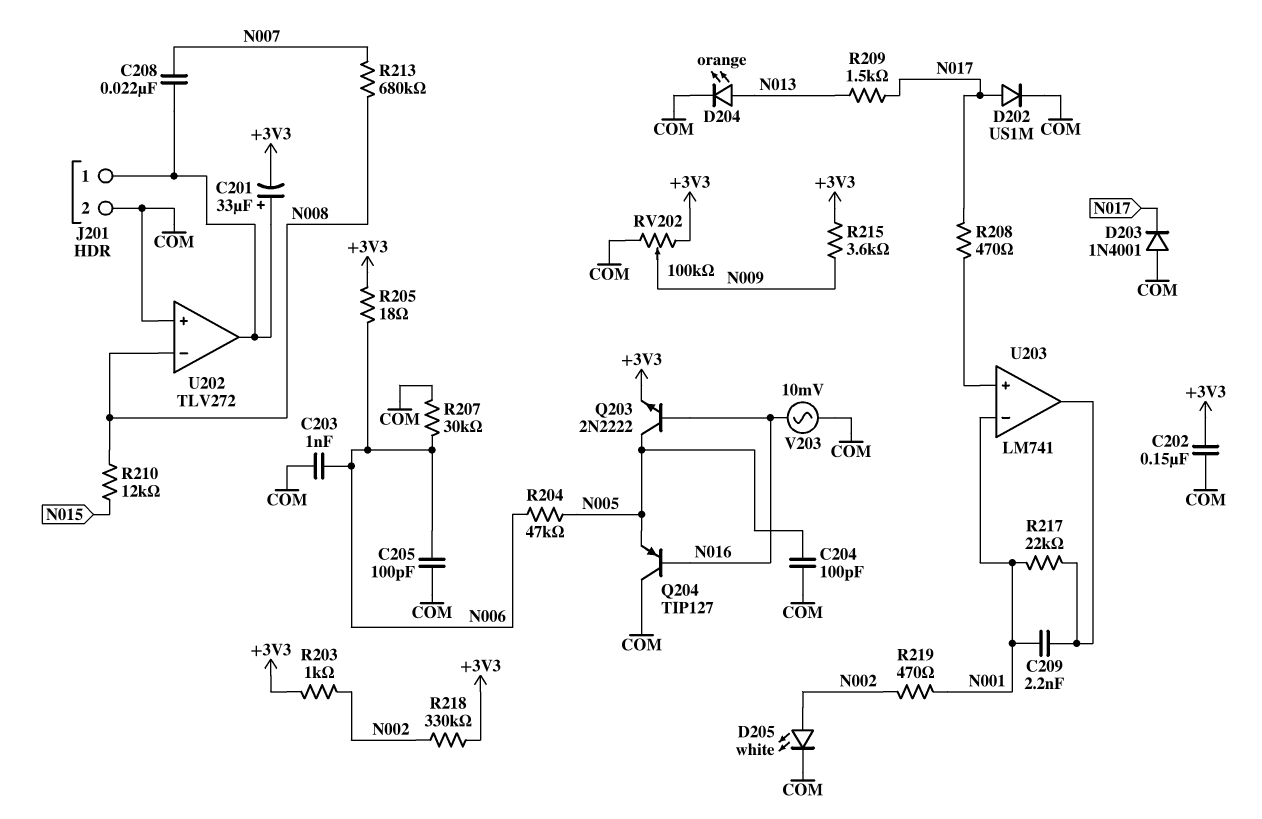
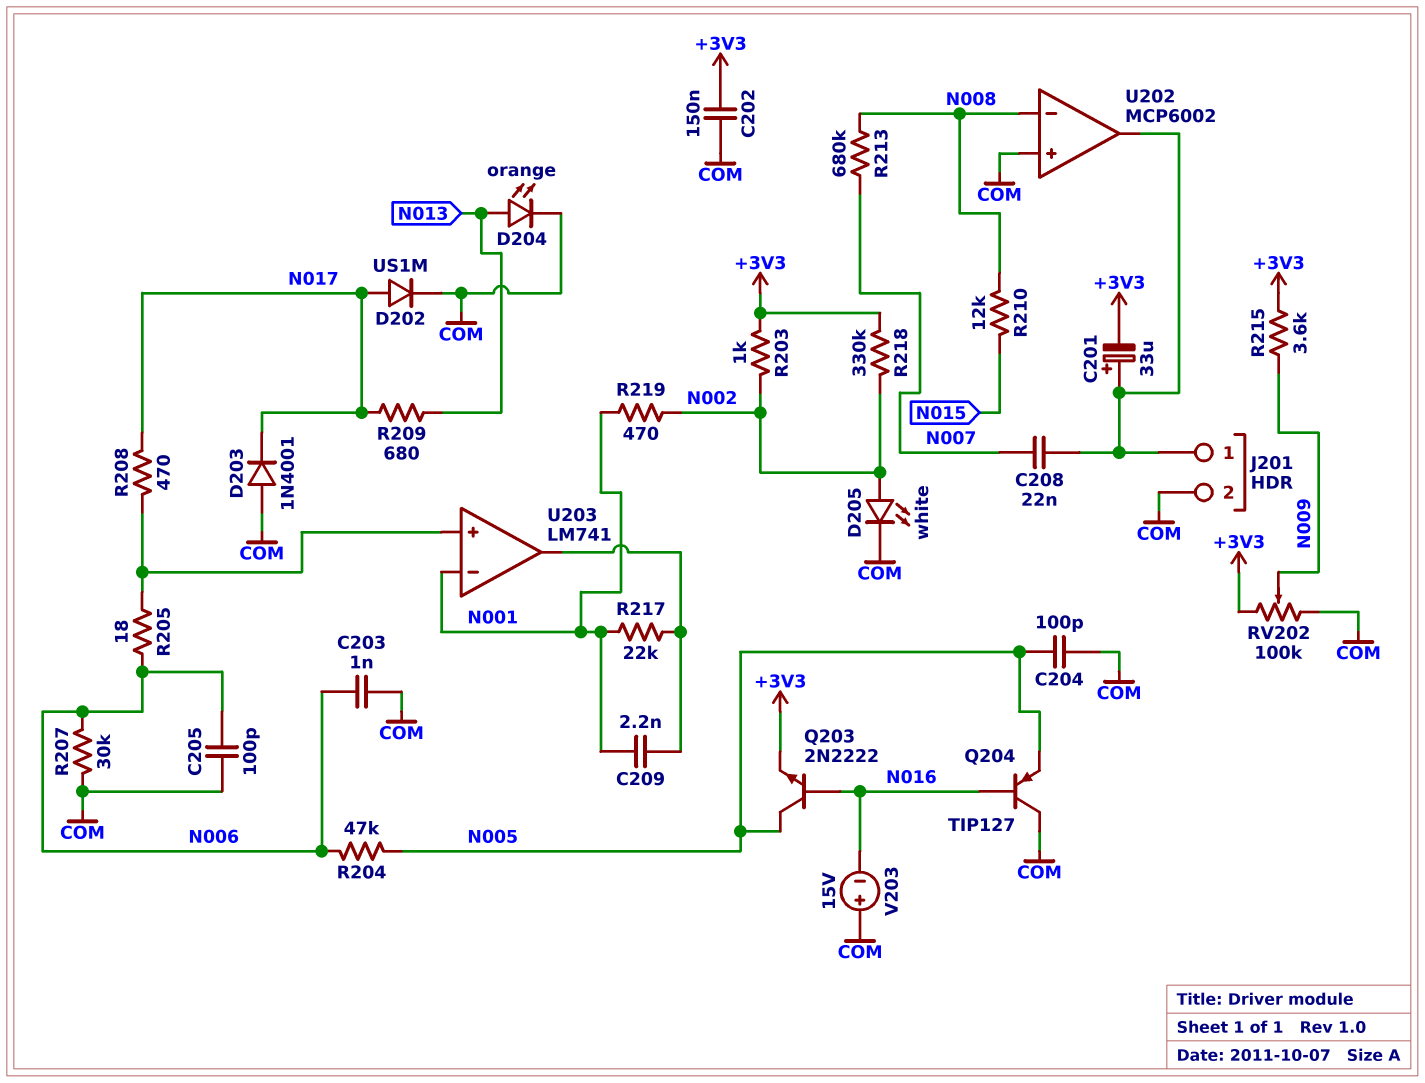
R205: 18 (+3V3, N006) -> 18 (N006, U203/in+)
R209: 1.5k (N013, N017) -> 680 (N013, N017)
U202: TLV272 -> MCP6002
V203: AC 10mV (COM, N016) -> 15V (plus COM, minus N016)

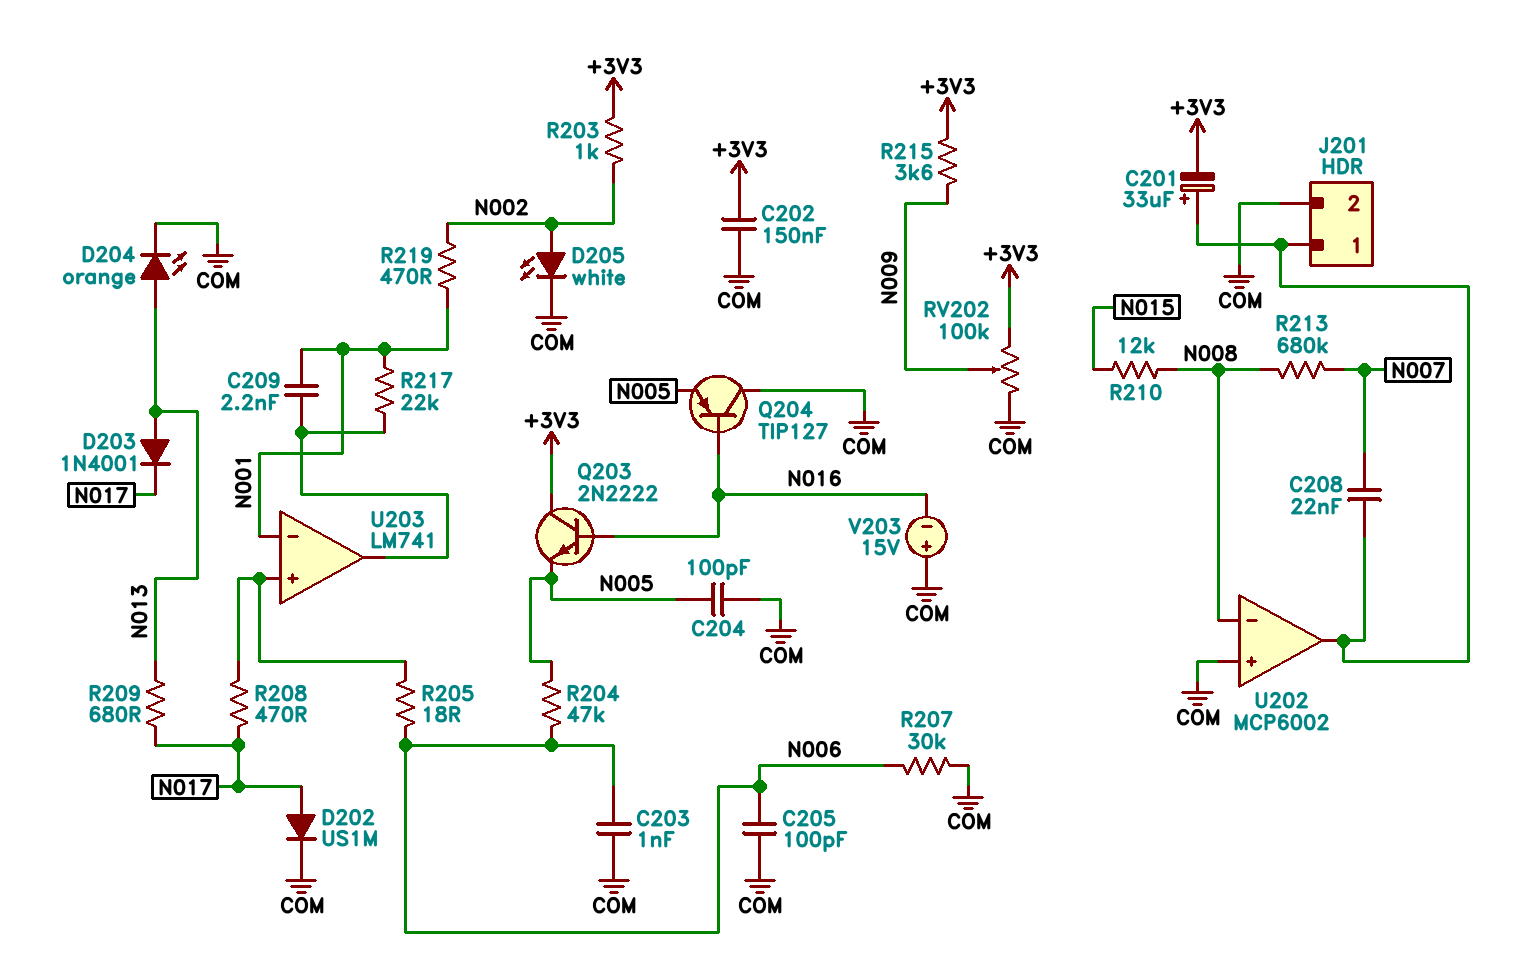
D203: diode 1N4001 (A COM, K N017) -> diode 1N4001 (A N013, K N017)
Q203: NPN 2N2222 (B N016, C N005, E +3V3) -> NPN 2N2222 (B N016, C +3V3, E N005)
R218: 330k (+3V3, N002) -> none

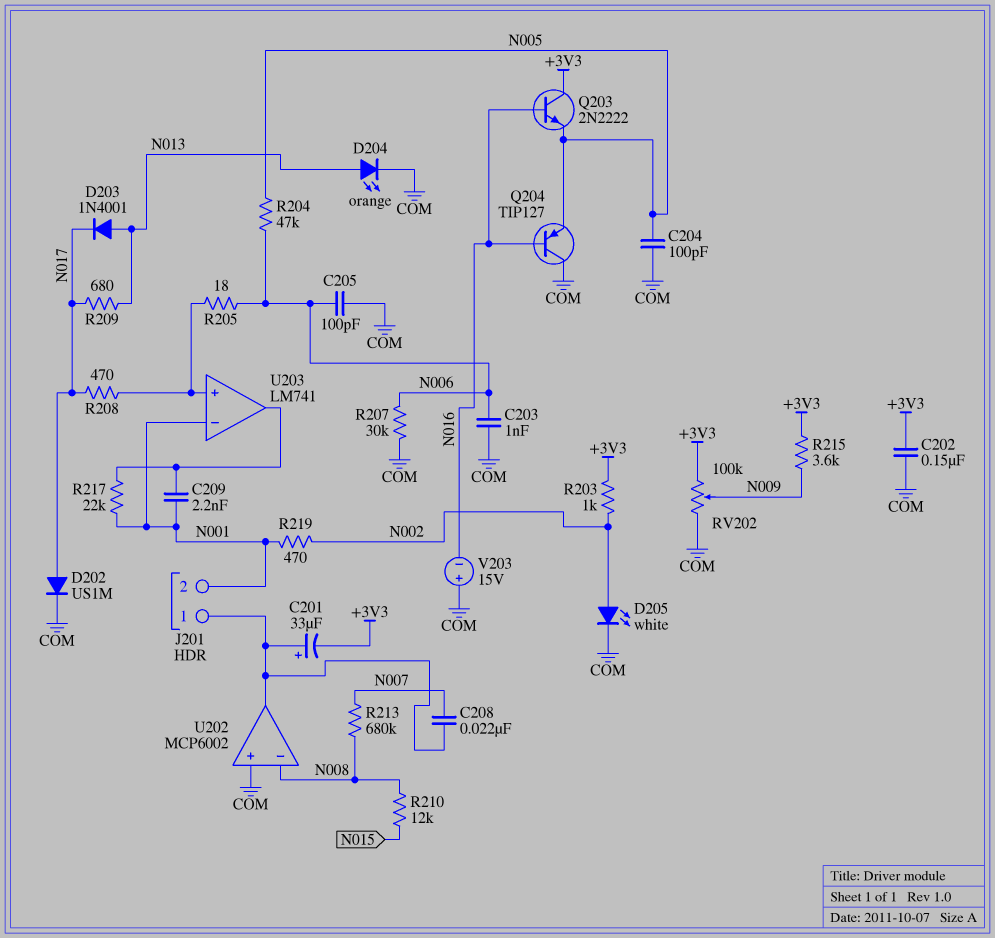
J201 pin 2: COM -> N001

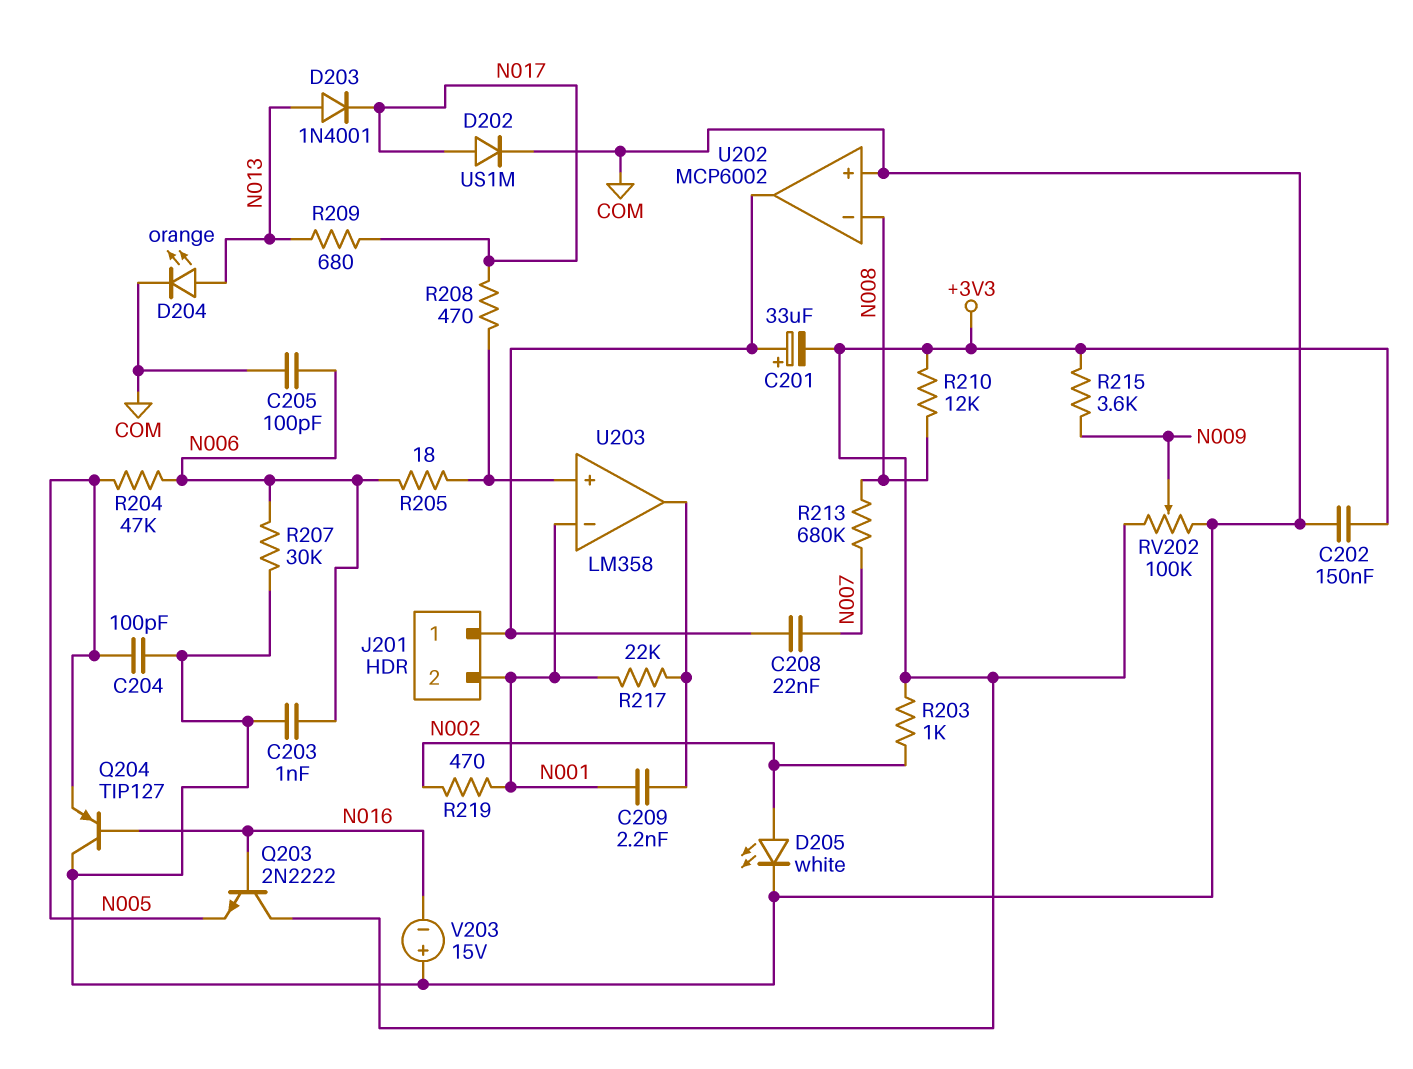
R210: 12k (N008, N015) -> 12k (+3V3, N008)
U203: LM741 -> LM358

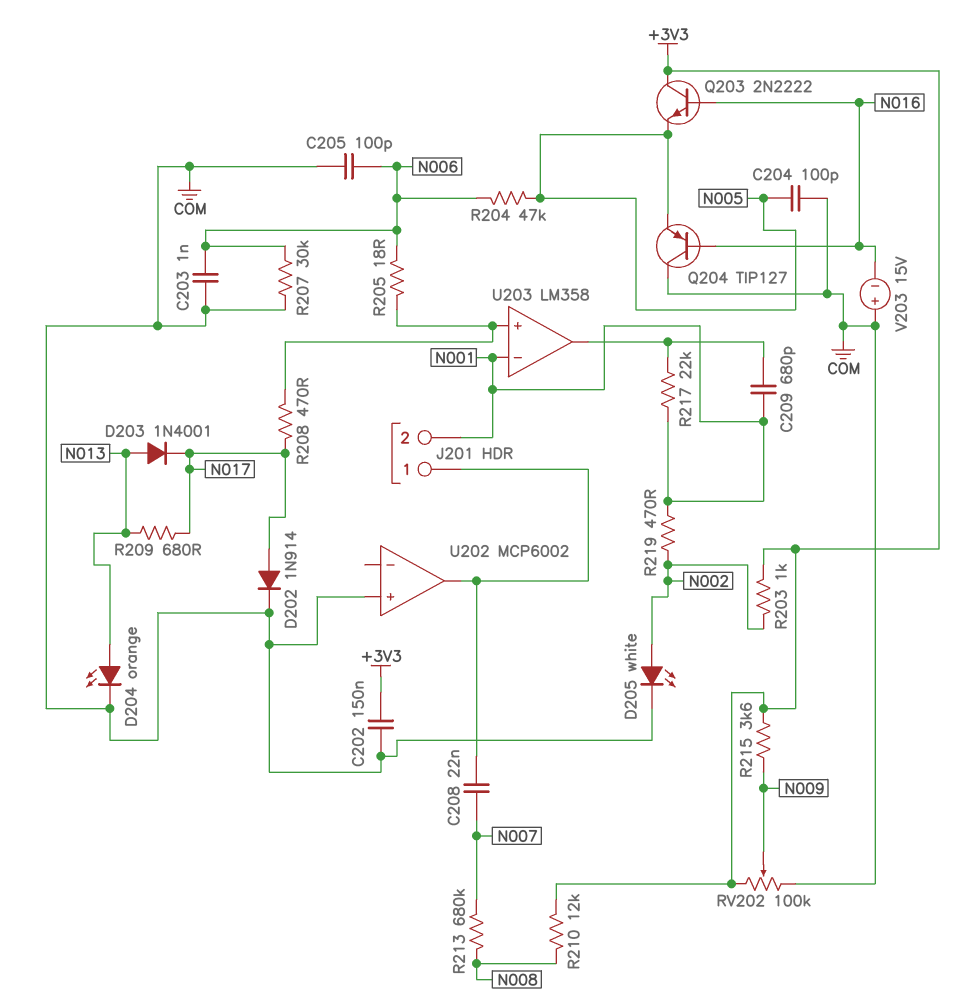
C201: 33uF (plus J201/1, minus +3V3) -> none
C209: 2.2nF (N001, U203/out) -> 680pF (N001, U203/out)
D202: diode US1M (A N017, K COM) -> diode 1N914 (A N017, K COM)
U202 pin in-: N008 -> none

